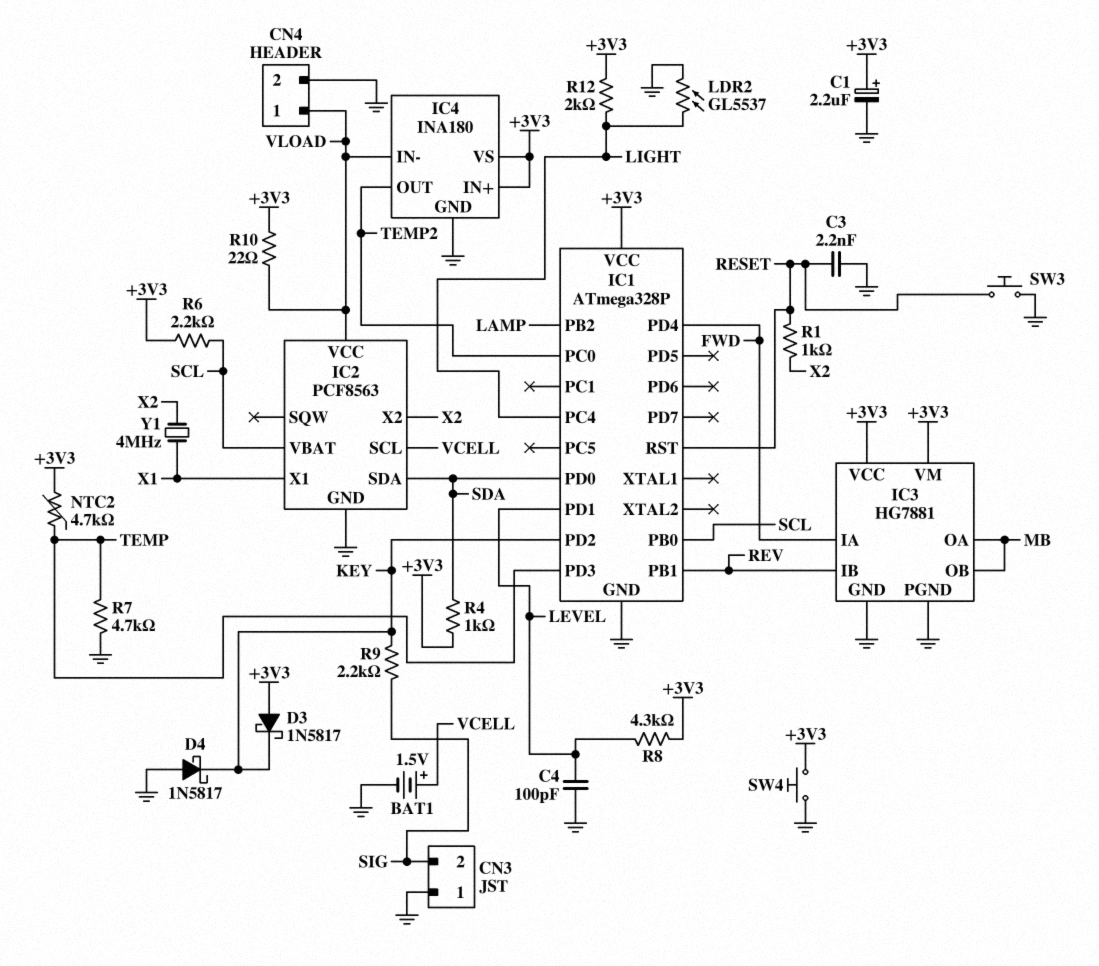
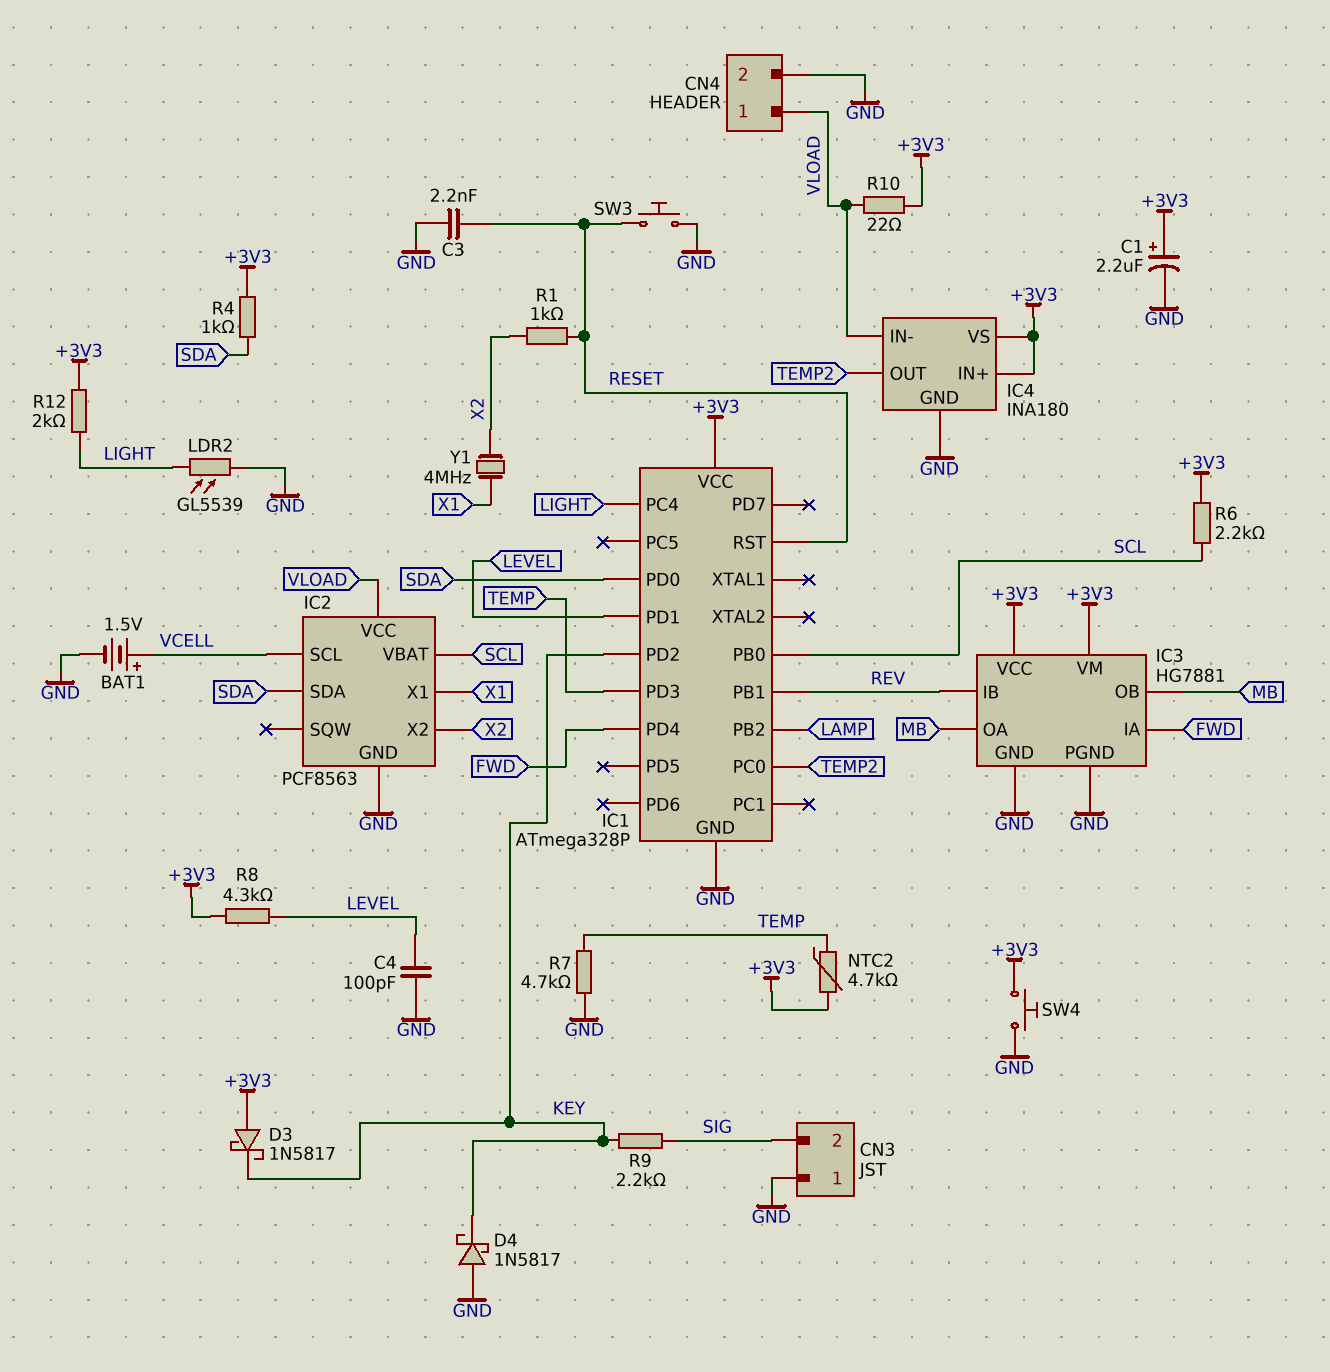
LDR2: GL5537 (GND, LIGHT) -> GL5539 (GND, LIGHT)

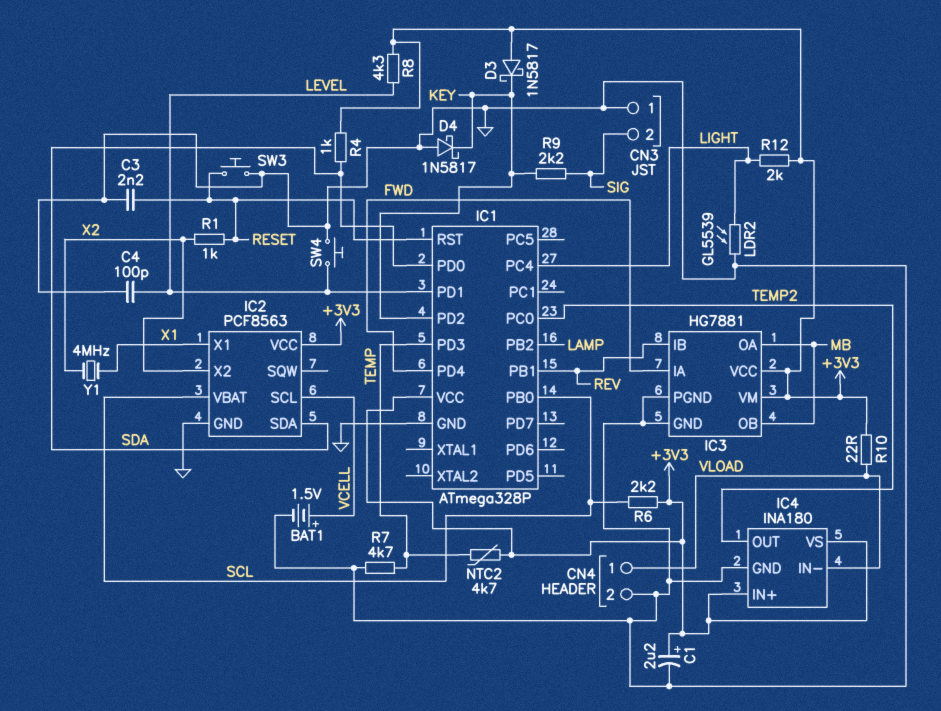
IC2 pin VCC: VLOAD -> +3V3
SW4: button (+3V3, GND) -> button (GND, LEVEL)

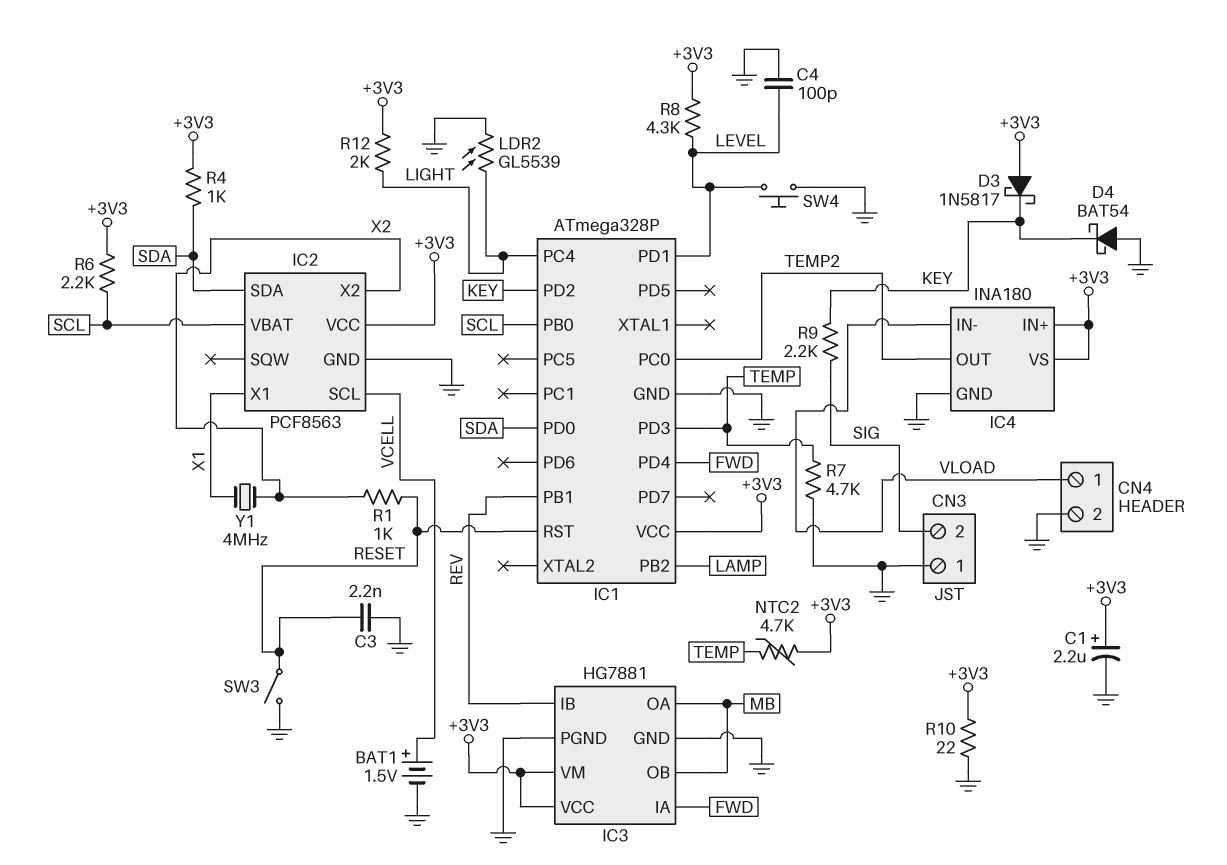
D4: schottky 1N5817 (A GND, K KEY) -> schottky BAT54 (A GND, K KEY)
R10: 22 (+3V3, VLOAD) -> 22 (+3V3, GND)
SW3: button (GND, RESET) -> switch (GND, RESET)

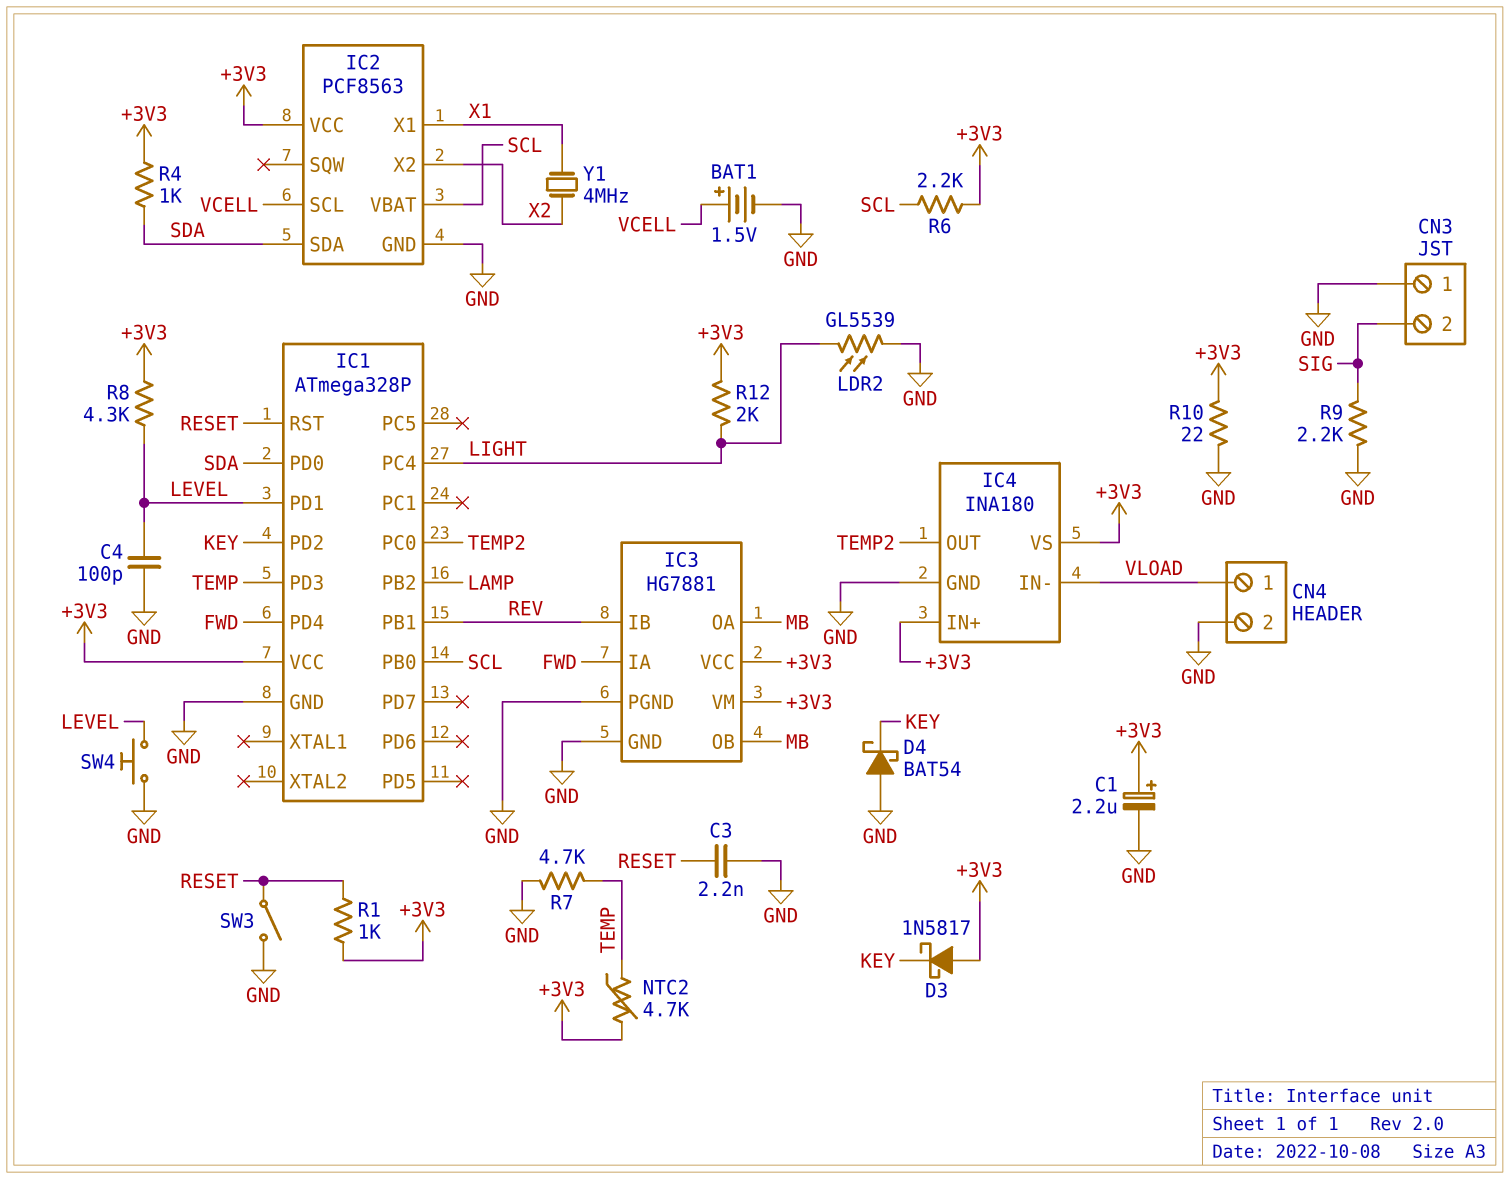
R1: 1k (RESET, X2) -> 1k (+3V3, RESET)
R9: 2.2k (KEY, SIG) -> 2.2k (GND, SIG)

